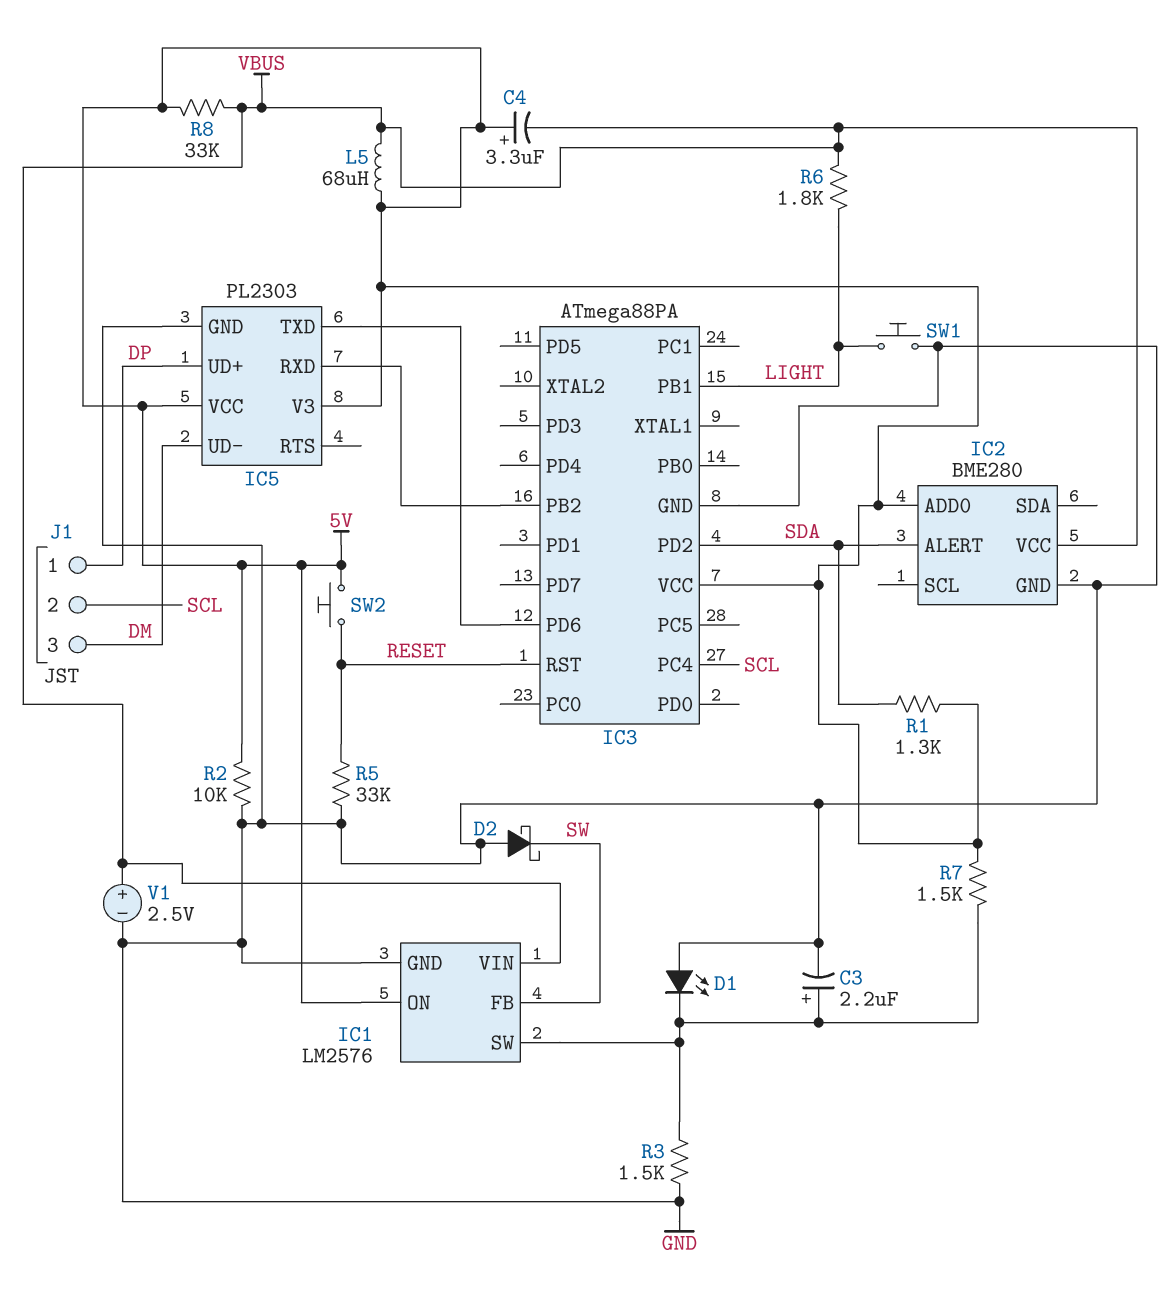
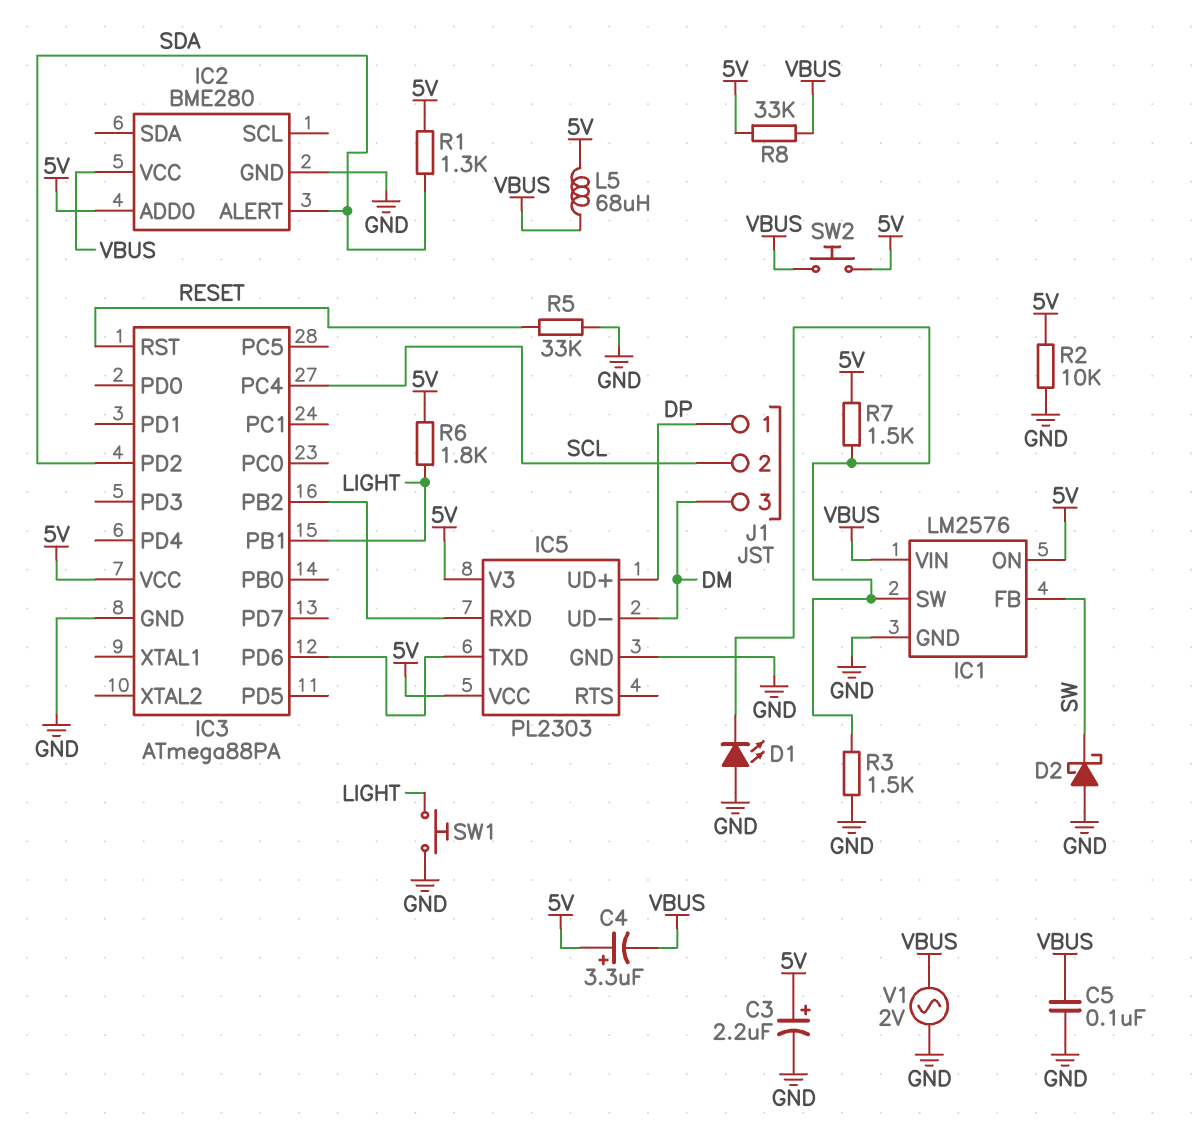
C3: 2.2uF (plus IC1/SW, minus GND) -> 2.2uF (plus 5V, minus GND)
C5: none -> 100nF (GND, VBUS)
R6: 1.8k (LIGHT, VBUS) -> 1.8k (5V, LIGHT)
SW2: button (5V, RESET) -> button (5V, VBUS)
V1: 2.5V (plus VBUS, minus GND) -> AC 2V (GND, VBUS)

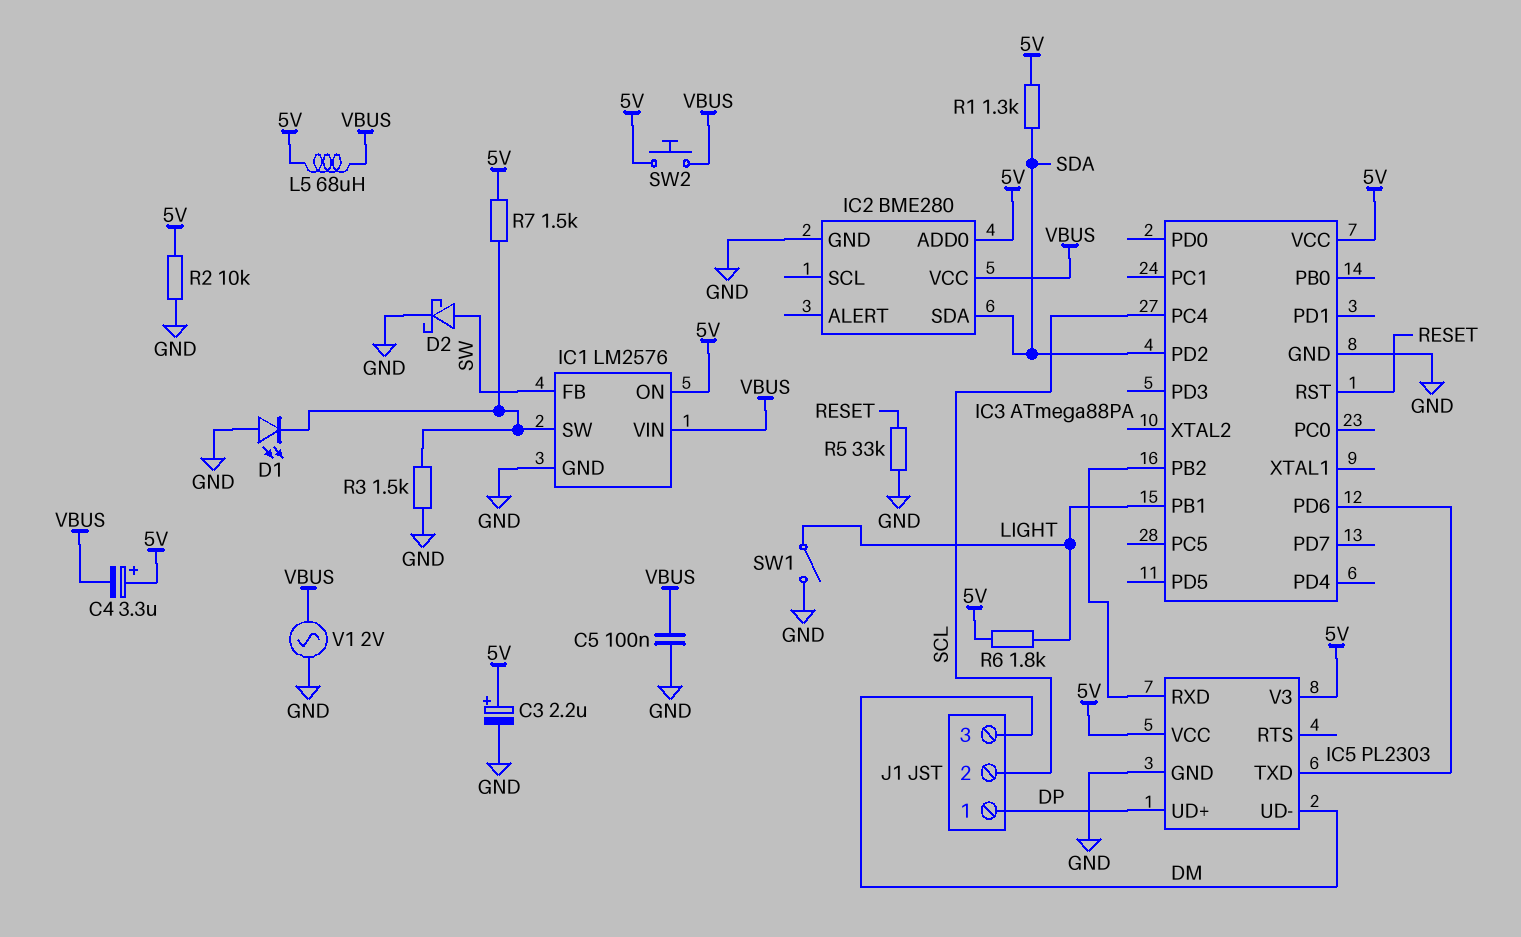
D2: schottky (A GND, K SW) -> schottky (A SW, K GND)
IC2 pin ALERT: SDA -> none
IC2 pin SDA: none -> SDA
R8: 33k (5V, VBUS) -> none
SW1: button (GND, LIGHT) -> switch (GND, LIGHT)

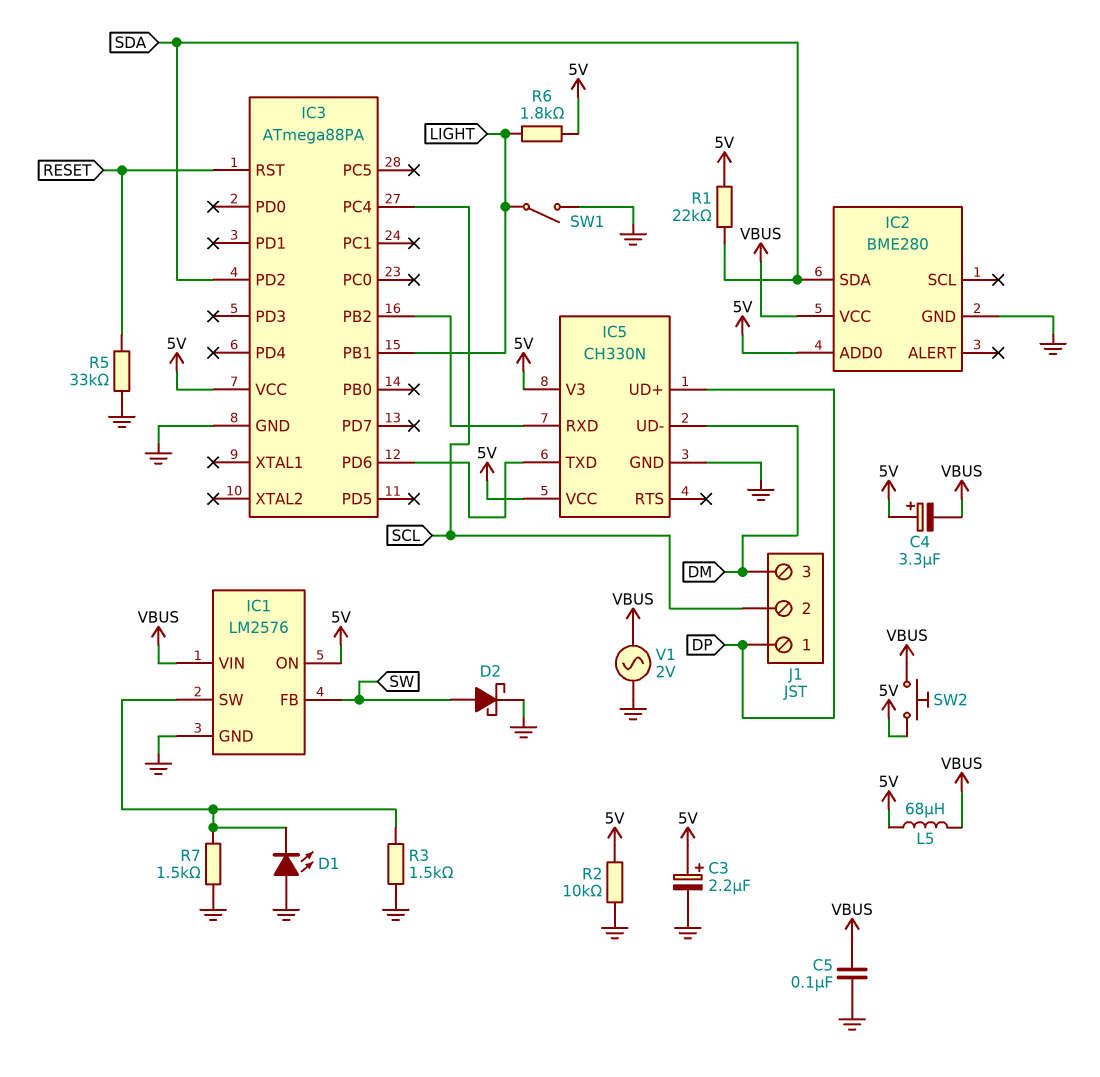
IC5: PL2303 -> CH330N
R1: 1.3k (5V, SDA) -> 22k (5V, SDA)
R7: 1.5k (5V, IC1/SW) -> 1.5k (GND, IC1/SW)

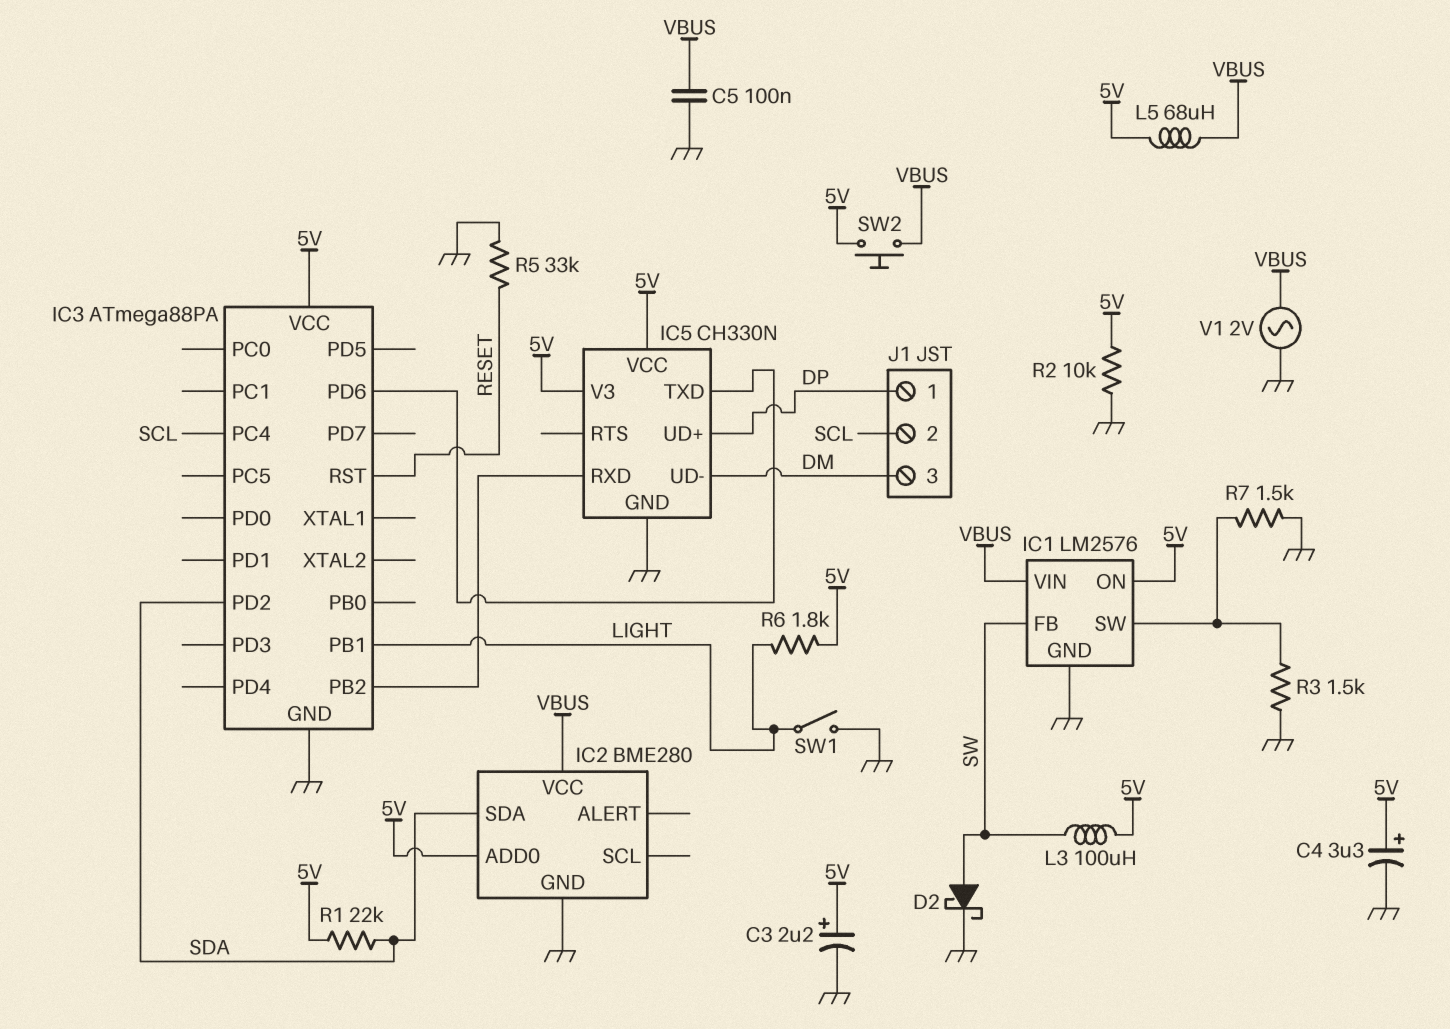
C4: 3.3uF (plus 5V, minus VBUS) -> 3.3uF (plus 5V, minus GND)
D1: LED (A GND, K IC1/SW) -> none
L3: none -> 100uH (5V, SW)

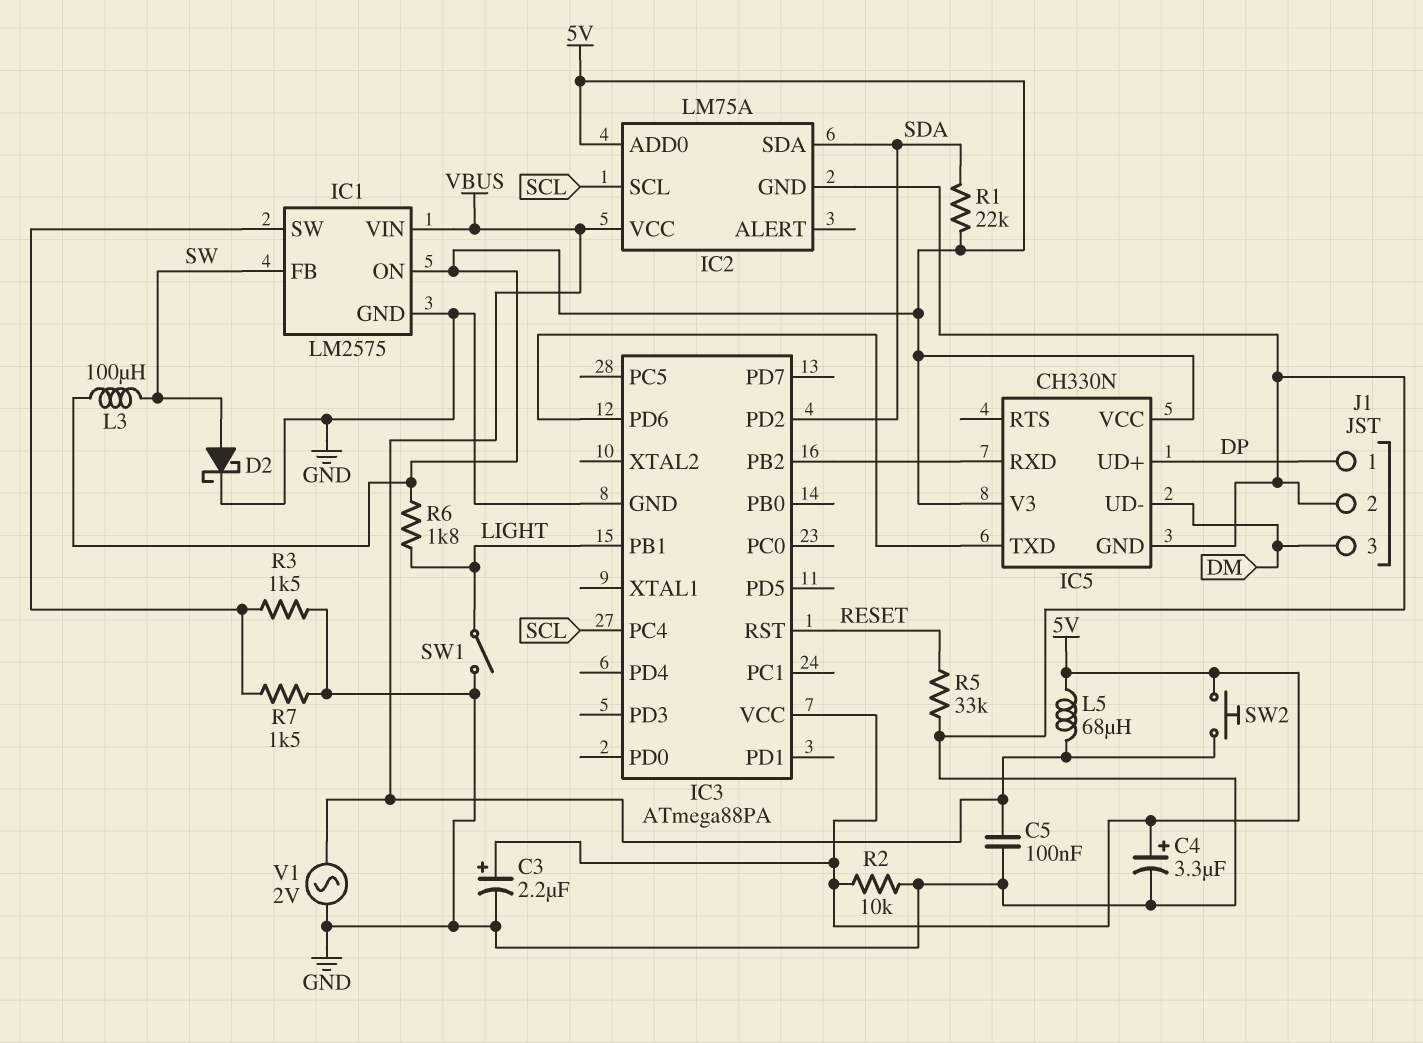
IC1: LM2576 -> LM2575
IC2: BME280 -> LM75A
IC2 pin SCL: none -> SCL
J1 pin 2: SCL -> GND

